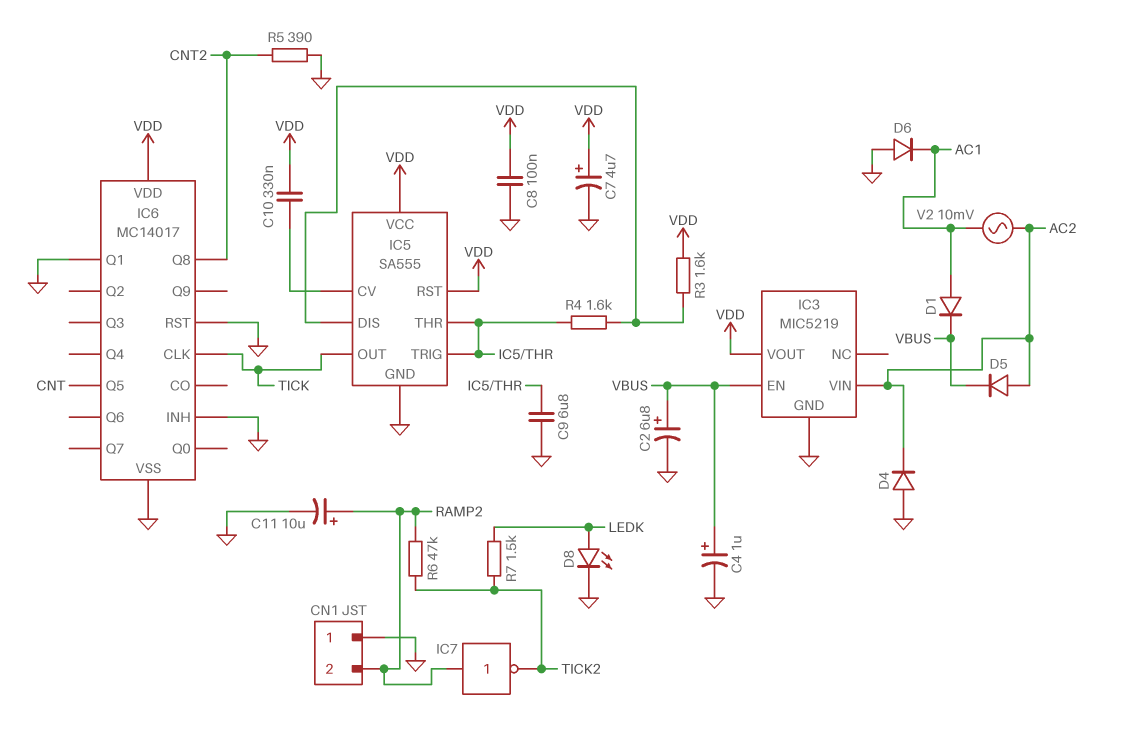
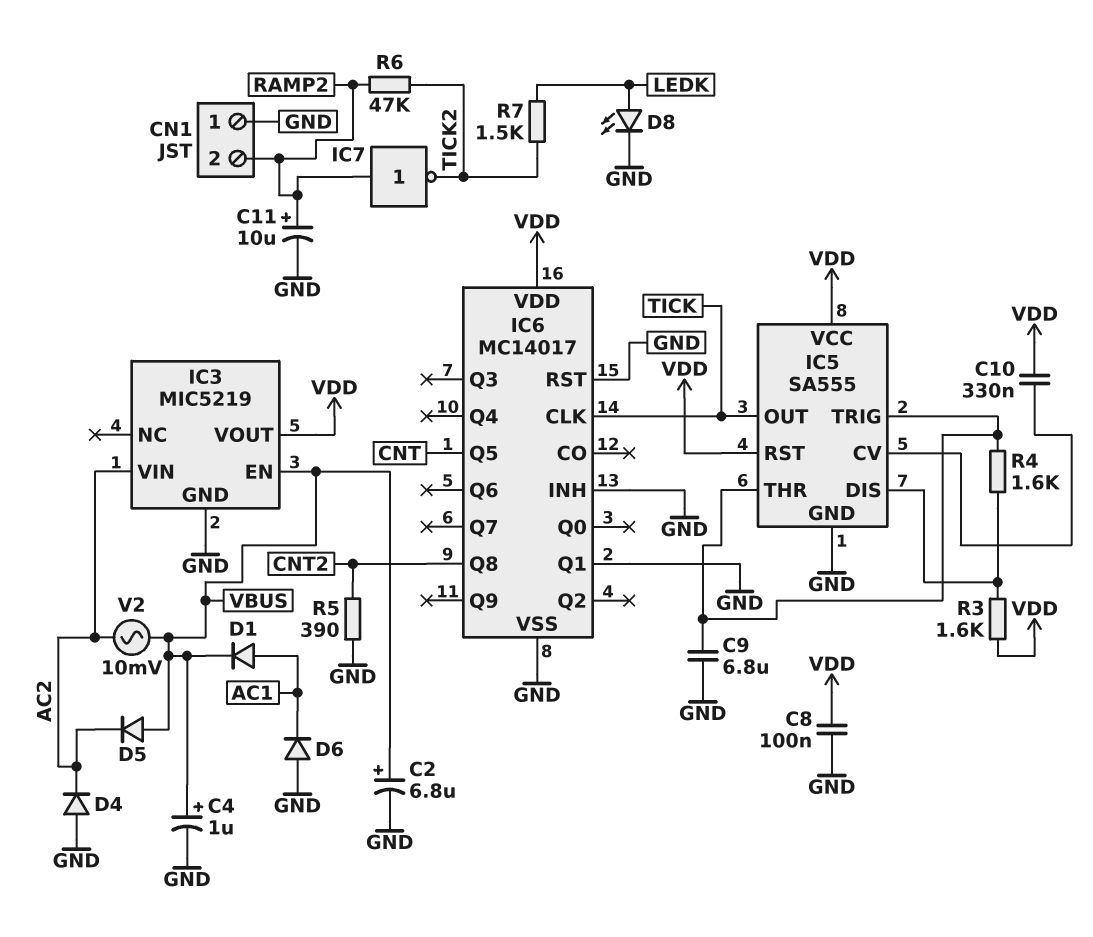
C7: 4.7uF (plus VDD, minus GND) -> none
D5: diode (A AC2, K VBUS) -> diode (A VBUS, K AC2)
V2: AC 10mV (AC1, AC2) -> AC 10mV (AC2, VBUS)

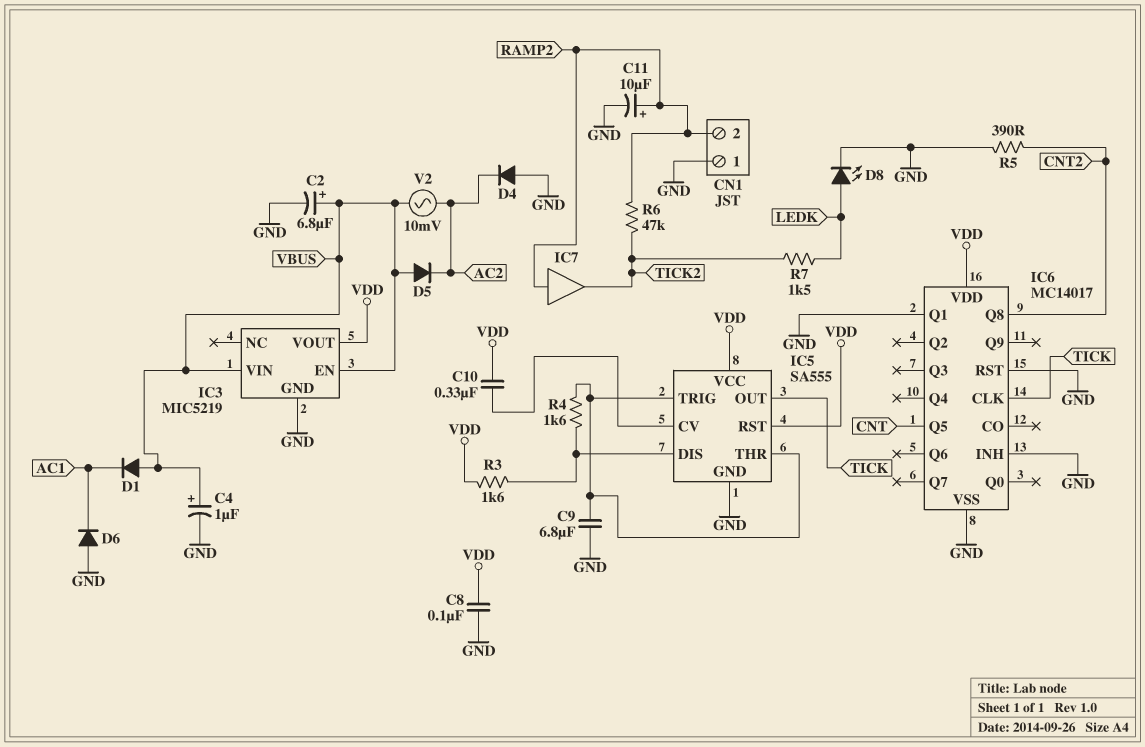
D1: diode (A AC1, K VBUS) -> diode (A VBUS, K AC1)
IC3 pin VIN: AC2 -> VBUS
IC7: NOT (in RAMP2, out TICK2) -> buffer (in RAMP2, out TICK2)

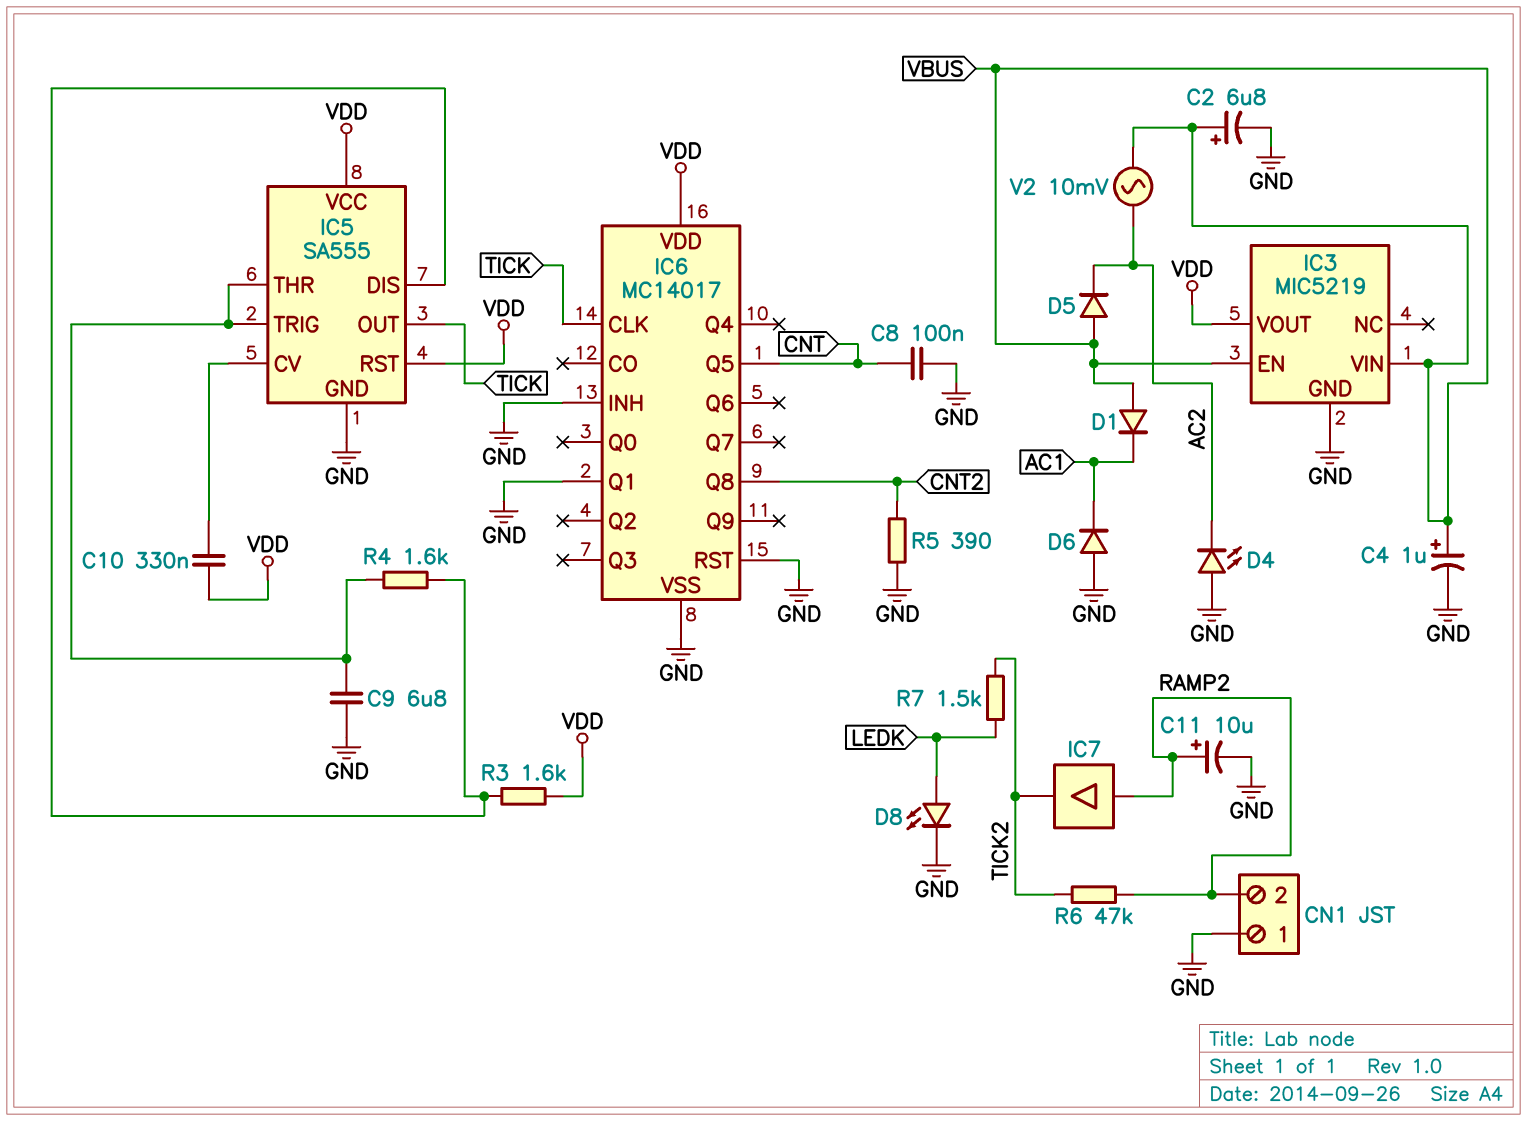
C8: 100nF (GND, VDD) -> 100nF (CNT, GND)
D4: diode (A GND, K AC2) -> LED (A GND, K AC2)

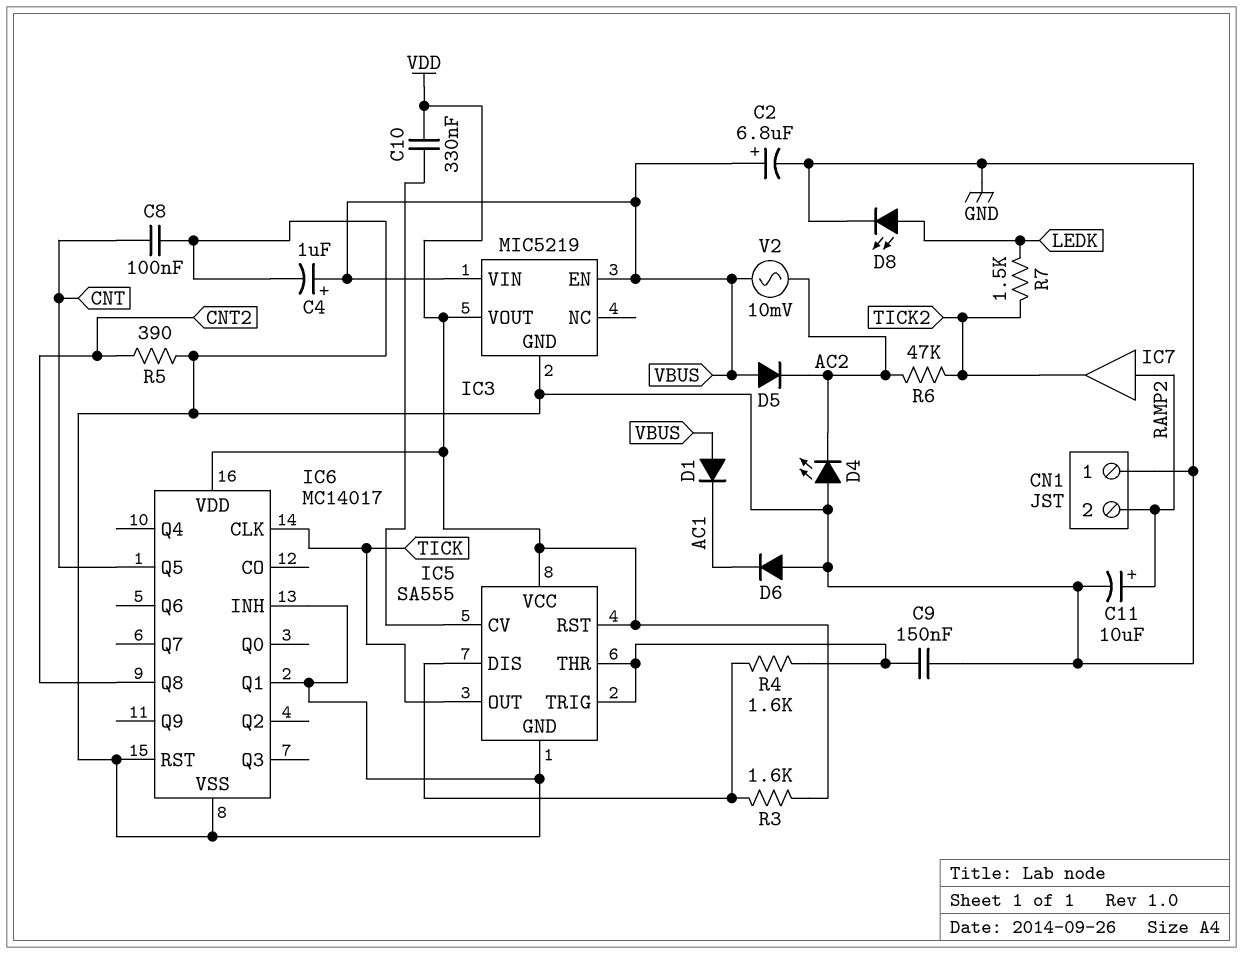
C9: 6.8uF (GND, IC5/THR) -> 150nF (GND, IC5/THR)
R6: 47k (RAMP2, TICK2) -> 47k (AC2, TICK2)

